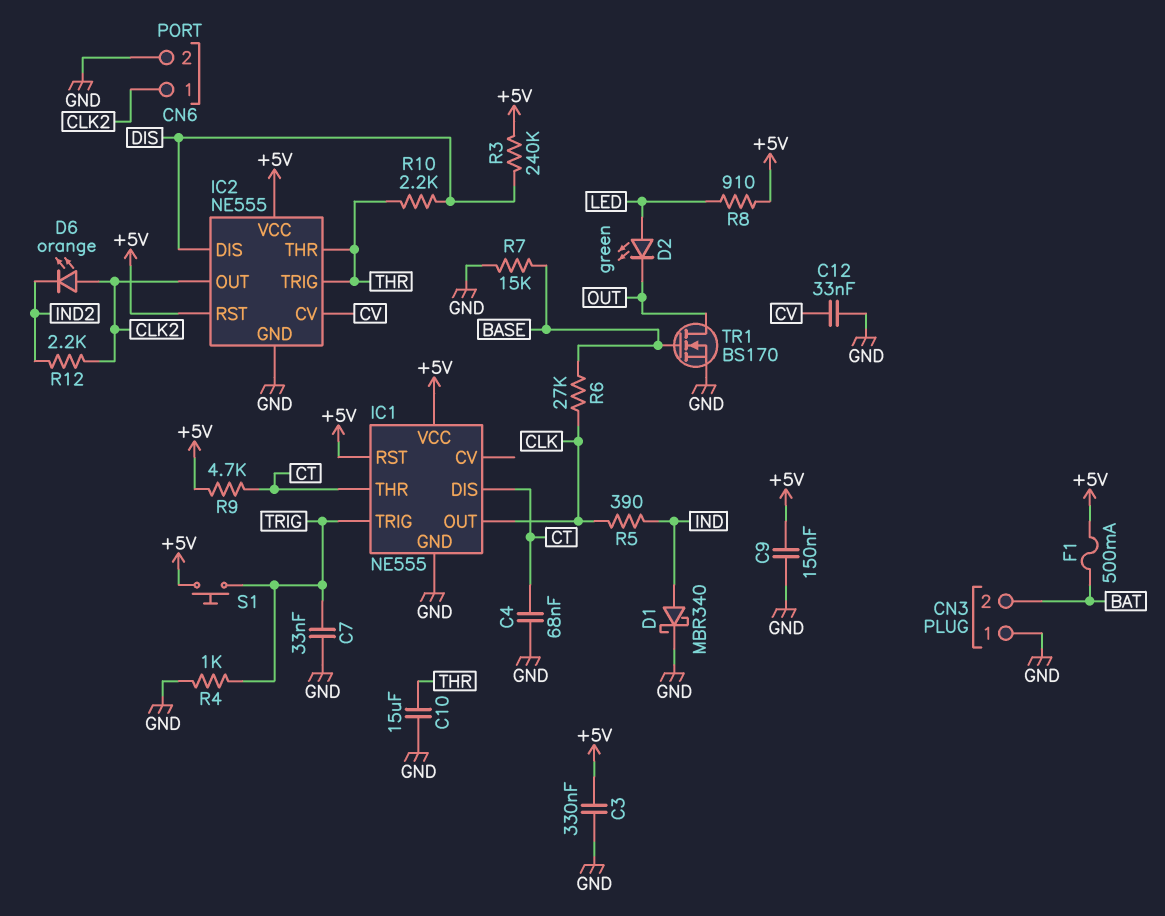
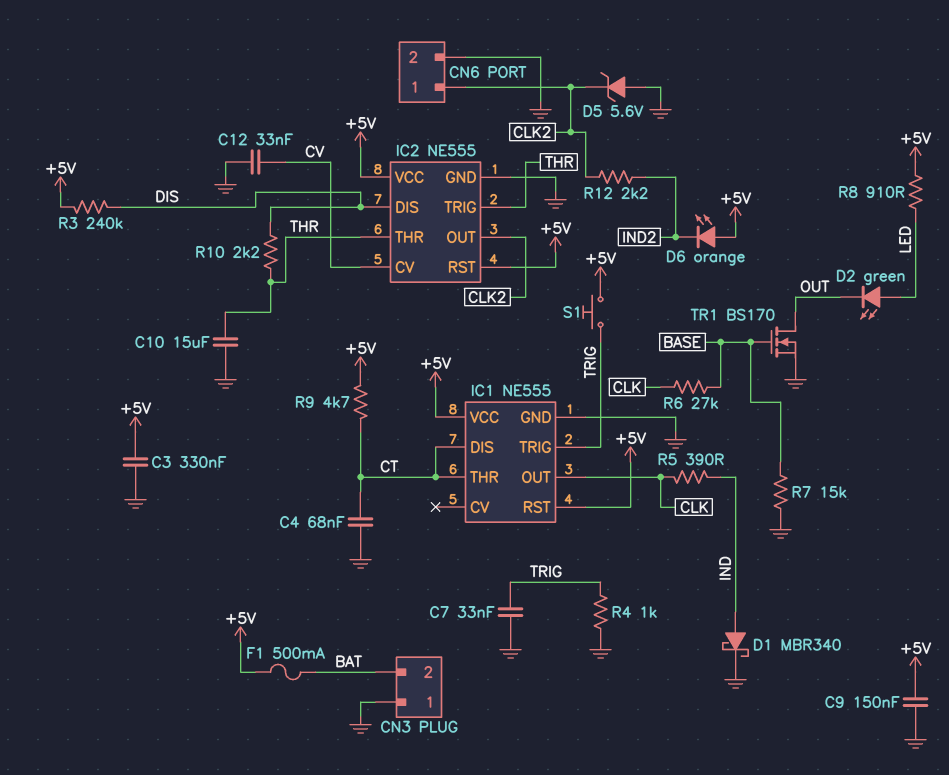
D5: none -> zener 5.6V (A GND, K CLK2)
D6: LED orange (A CLK2, K IND2) -> LED orange (A +5V, K IND2)

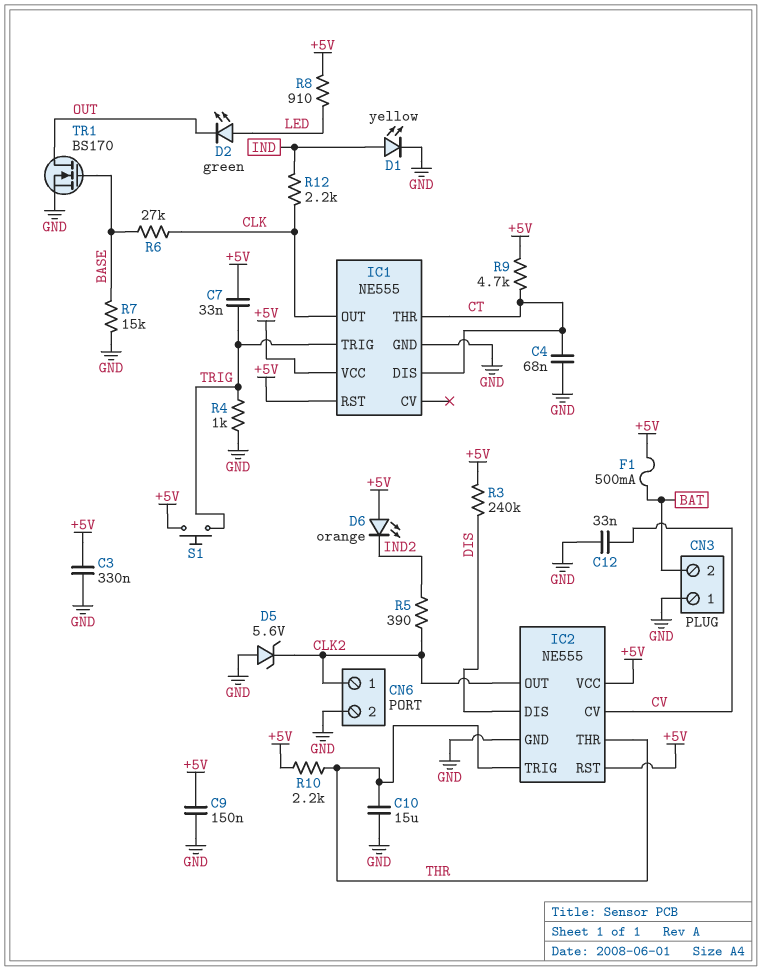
C7: 33nF (GND, TRIG) -> 33nF (+5V, TRIG)
D1: schottky MBR340 (A IND, K GND) -> LED yellow (A IND, K GND)
R5: 390 (CLK, IND) -> 390 (CLK2, IND2)
R10: 2.2k (DIS, THR) -> 2.2k (+5V, THR)
R12: 2.2k (CLK2, IND2) -> 2.2k (CLK, IND)

